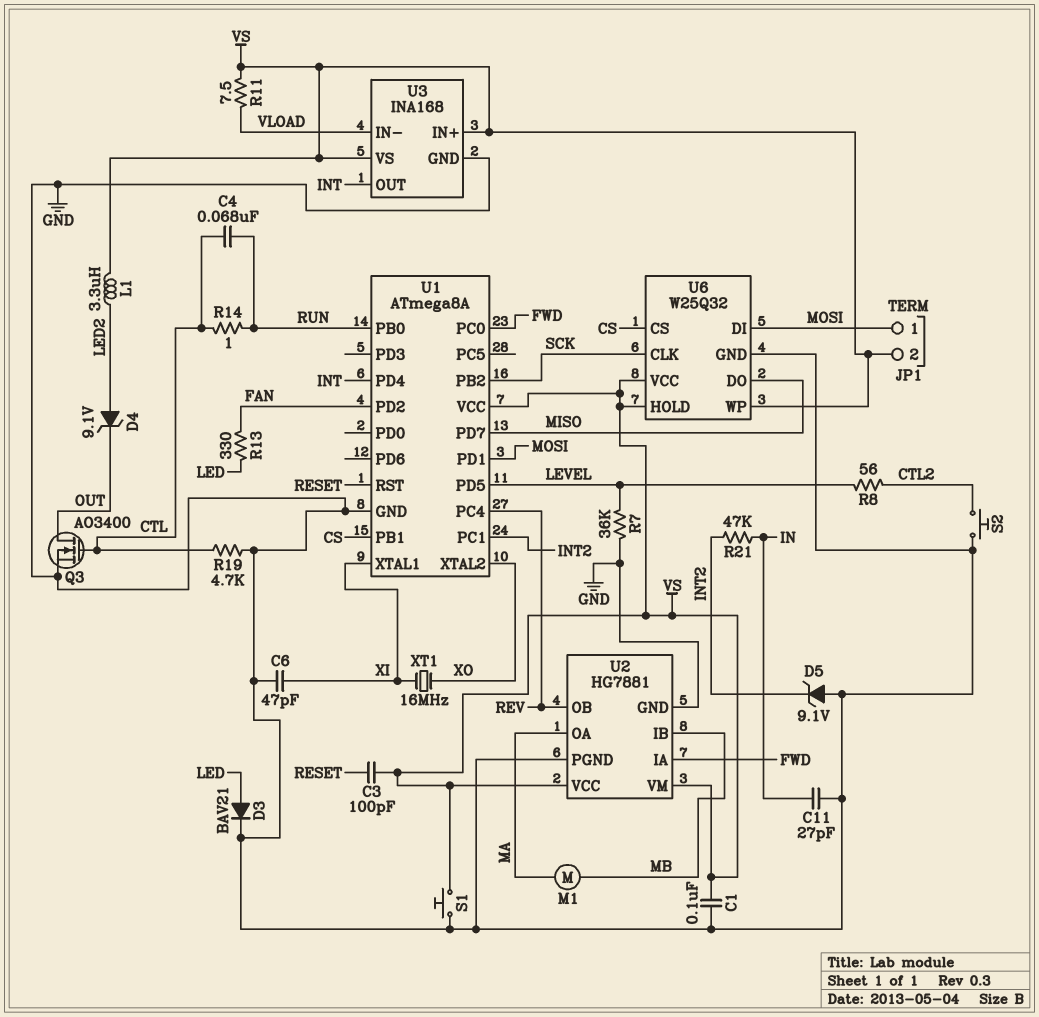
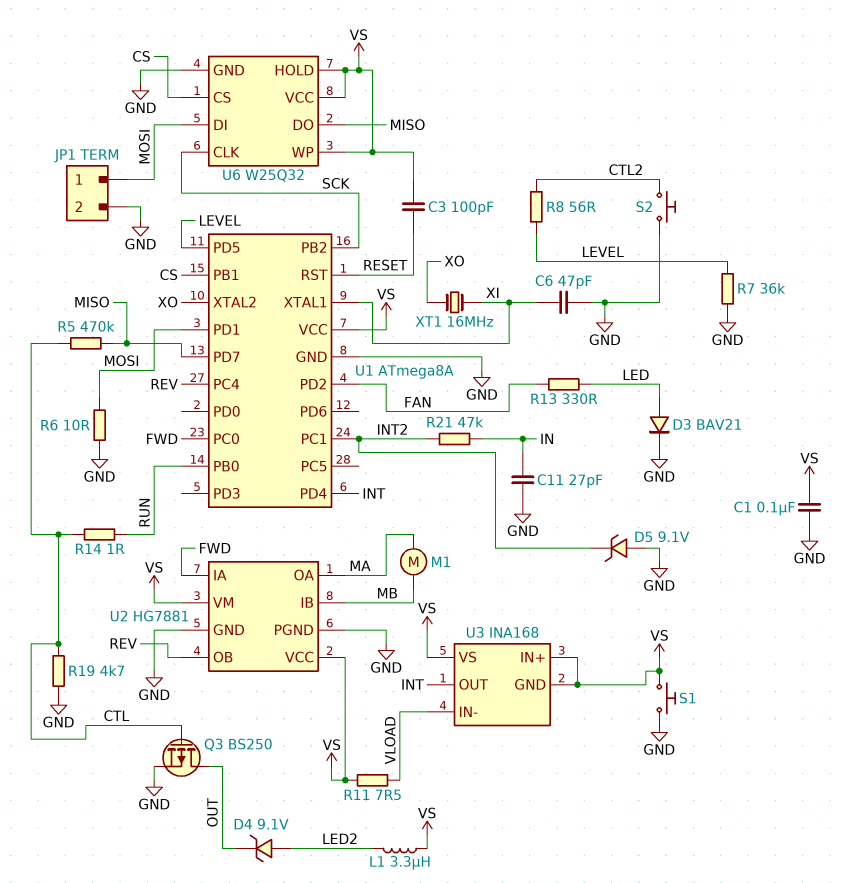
C4: 68nF (CTL, RUN) -> none
JP1 pin 2: VS -> GND
Q3: NMOS AO3400 (G CTL, D OUT, S GND) -> PMOS BS250 (G CTL, D OUT, S GND)
R5: none -> 470k (CTL, MISO)
R6: none -> 10 (GND, MOSI)
U3 pin GND: GND -> VS

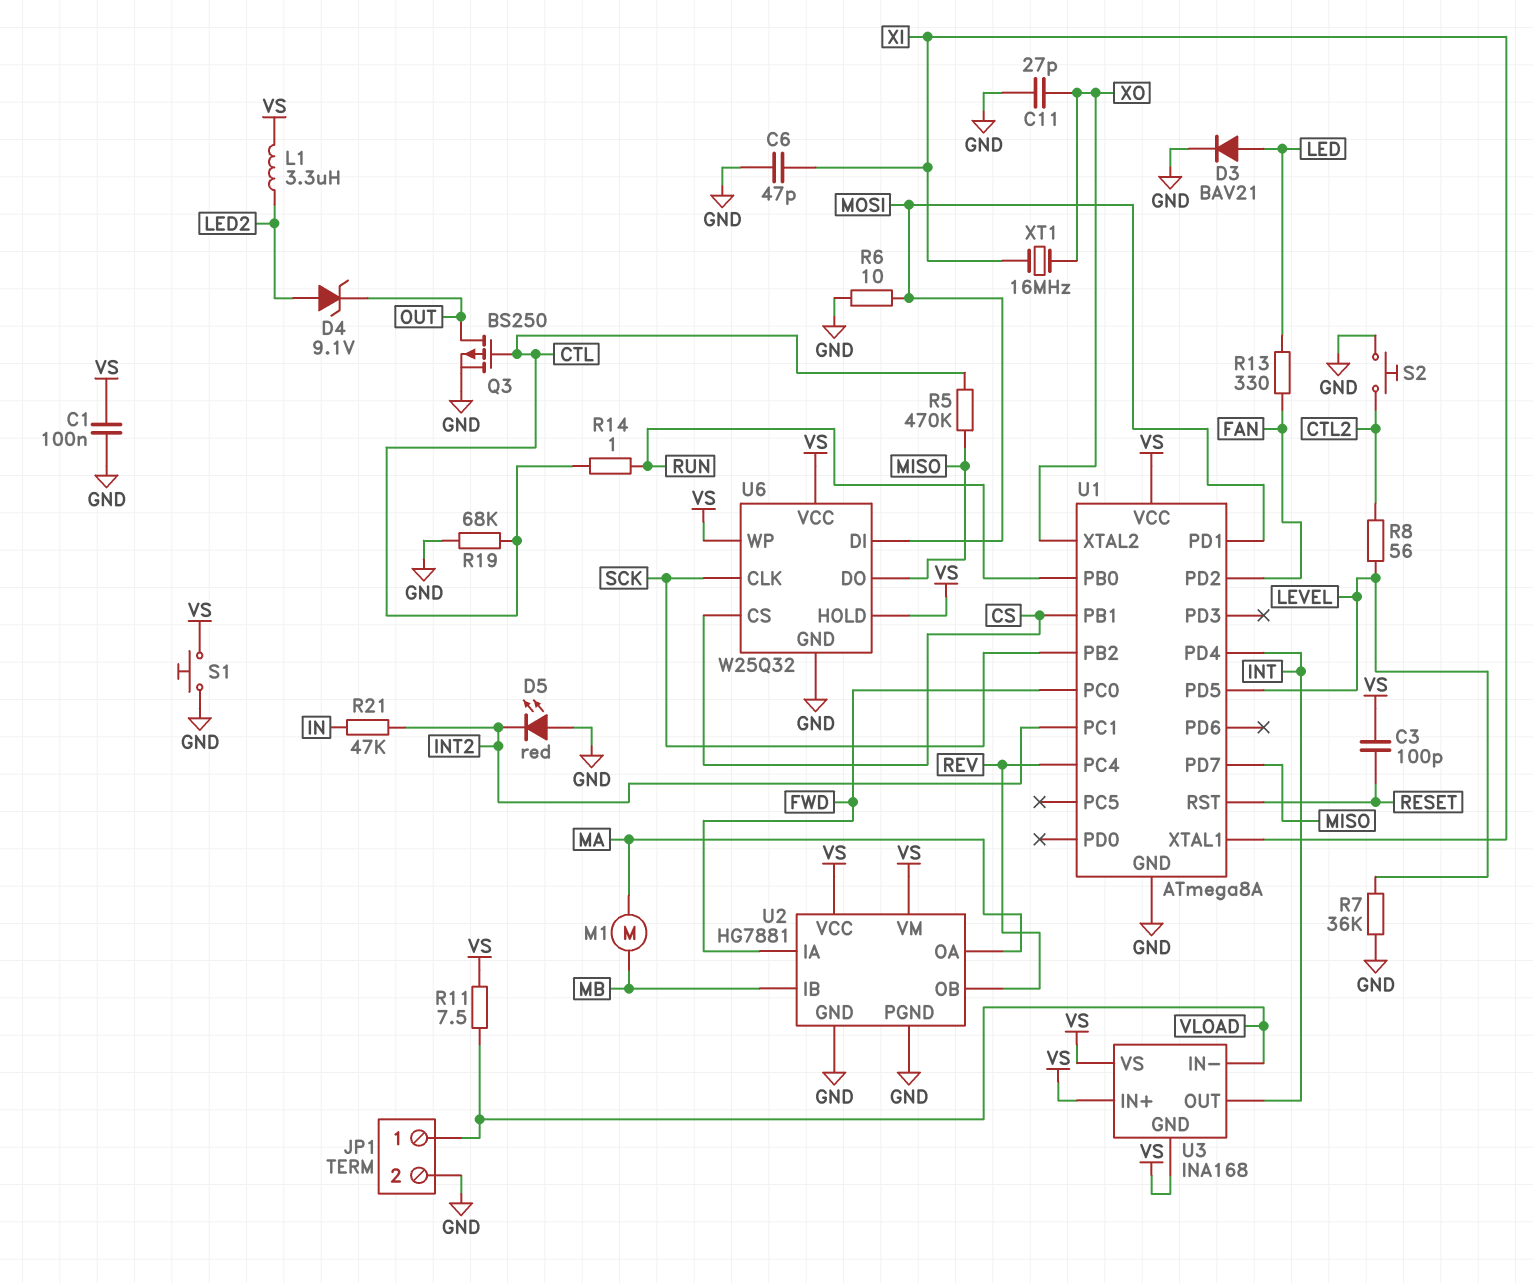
C11: 27pF (GND, IN) -> 27pF (GND, XO)
D5: zener 9.1V (A GND, K INT2) -> LED red (A GND, K INT2)
JP1 pin 1: MOSI -> VLOAD
R19: 4.7k (CTL, GND) -> 68k (CTL, GND)

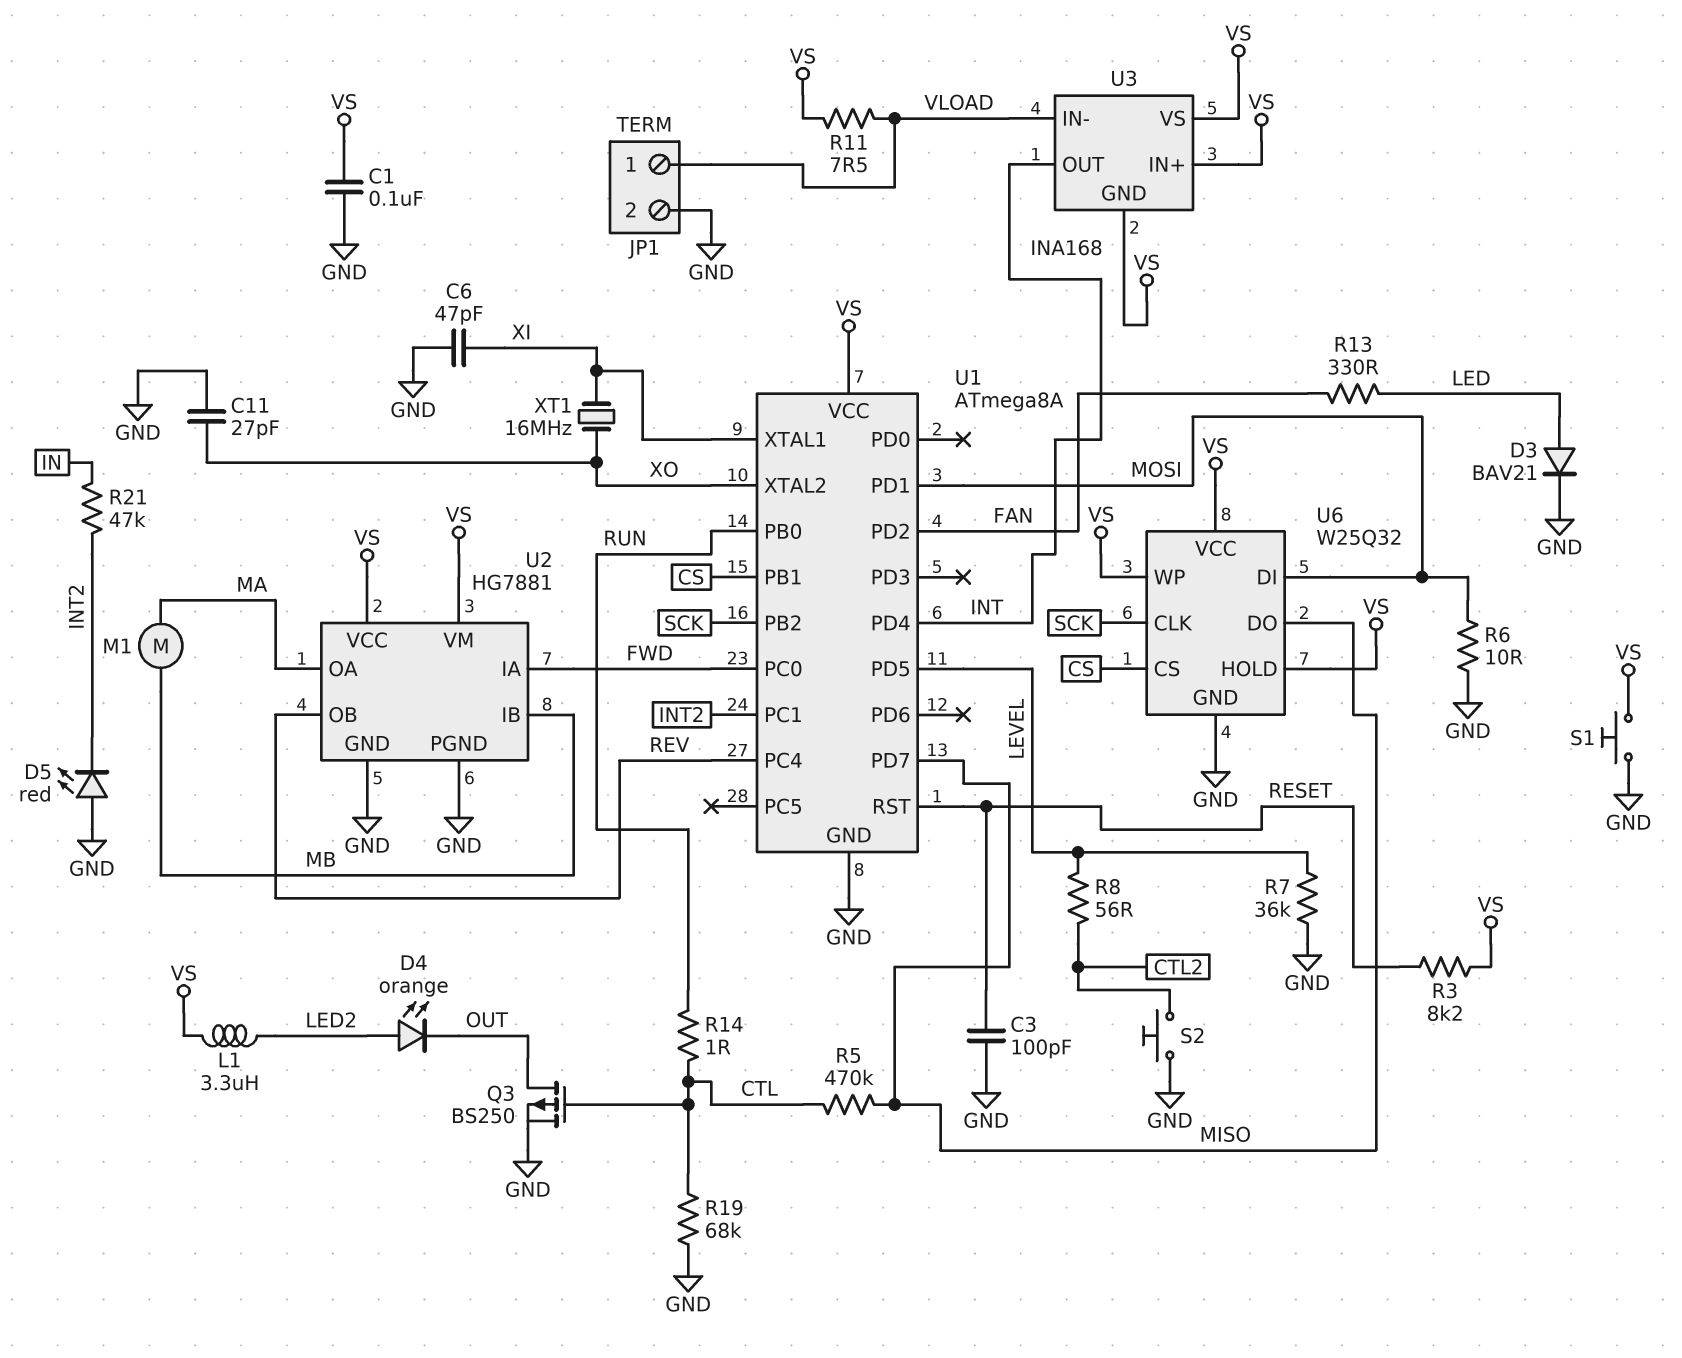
C3: 100pF (RESET, VS) -> 100pF (GND, RESET)
D4: zener 9.1V (A LED2, K OUT) -> LED orange (A LED2, K OUT)
R3: none -> 8.2k (RESET, VS)

